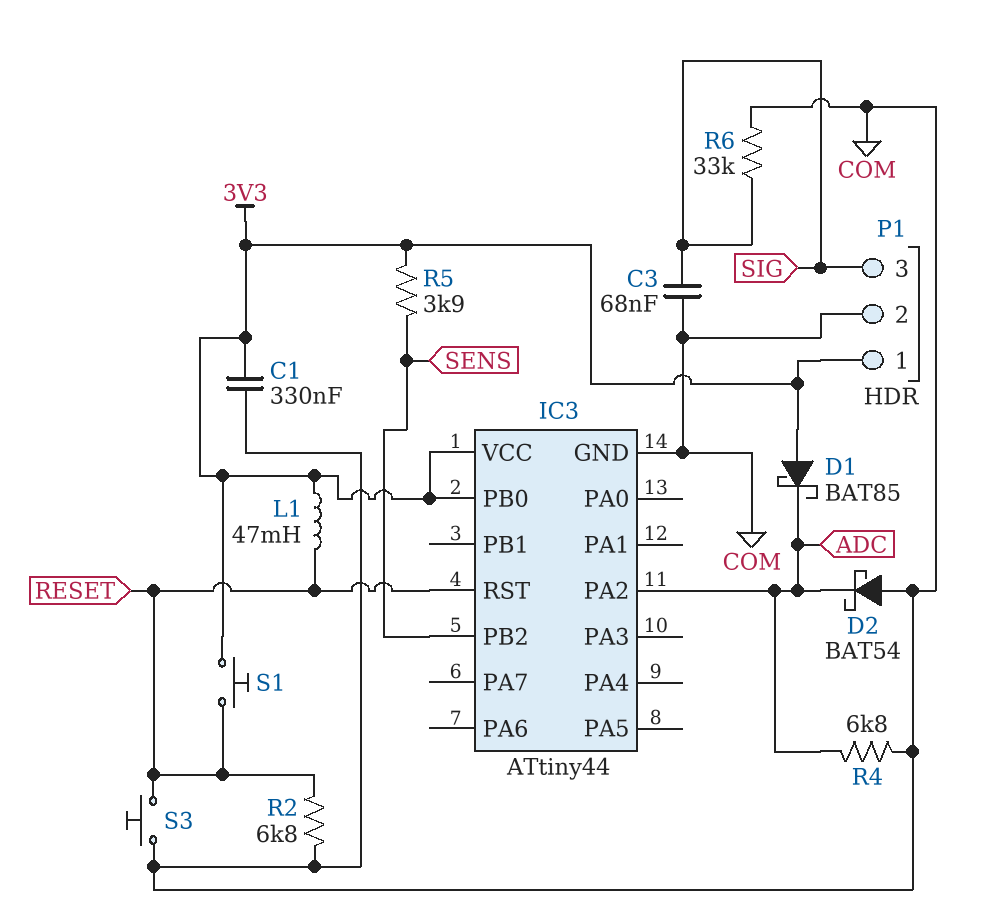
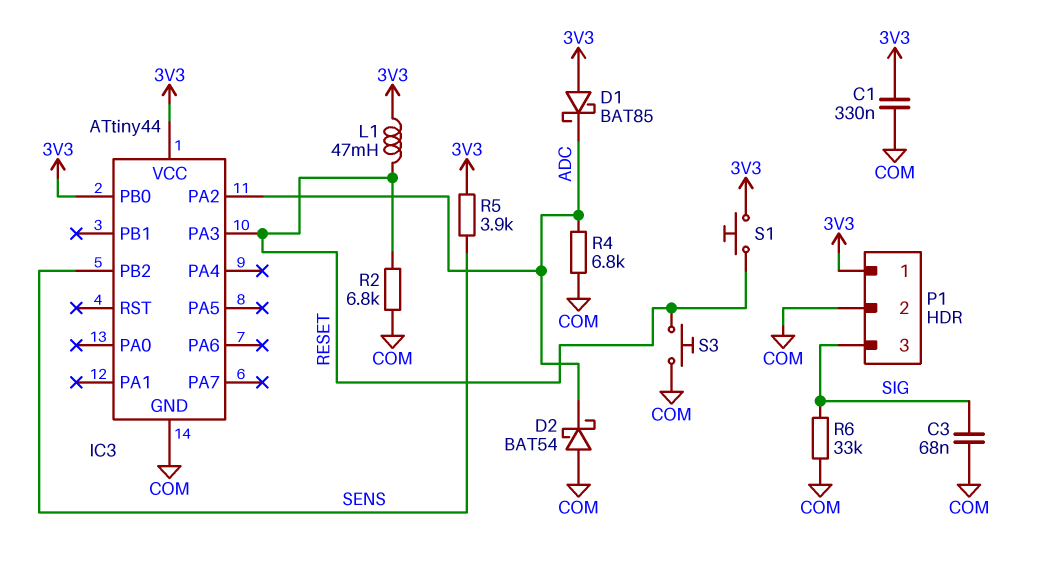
IC3 pin PA3: none -> RESET
IC3 pin RST: RESET -> none

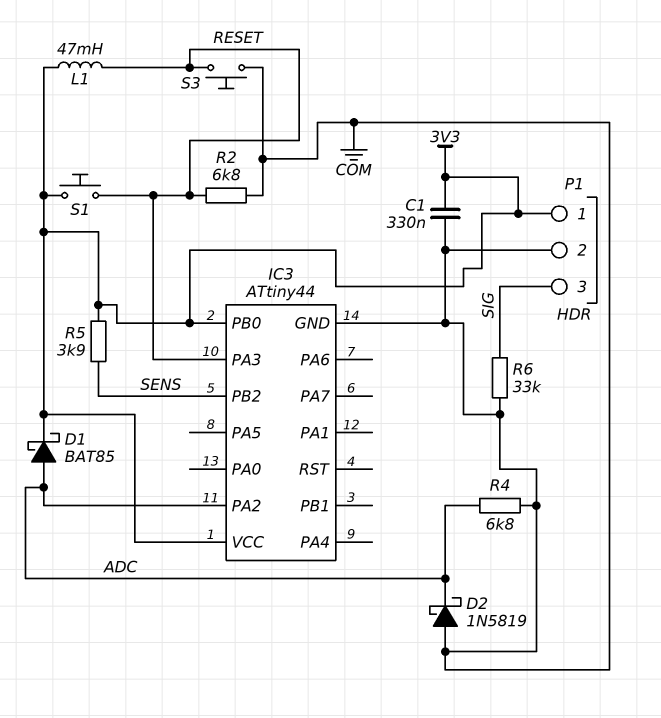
C3: 68nF (COM, SIG) -> none
D1: schottky BAT85 (A 3V3, K ADC) -> schottky BAT85 (A ADC, K 3V3)
D2: schottky BAT54 (A COM, K ADC) -> schottky 1N5819 (A COM, K ADC)

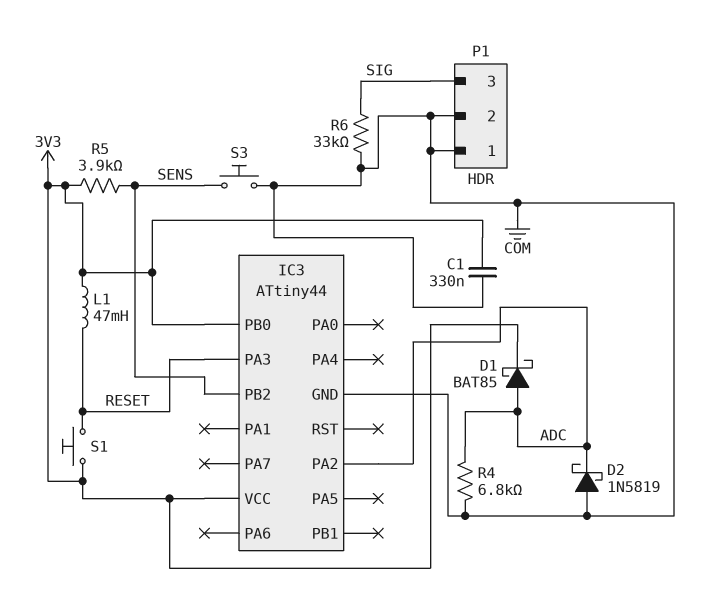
P1 pin 1: 3V3 -> COM
R2: 6.8k (COM, RESET) -> none
S3: button (COM, RESET) -> button (COM, SENS)

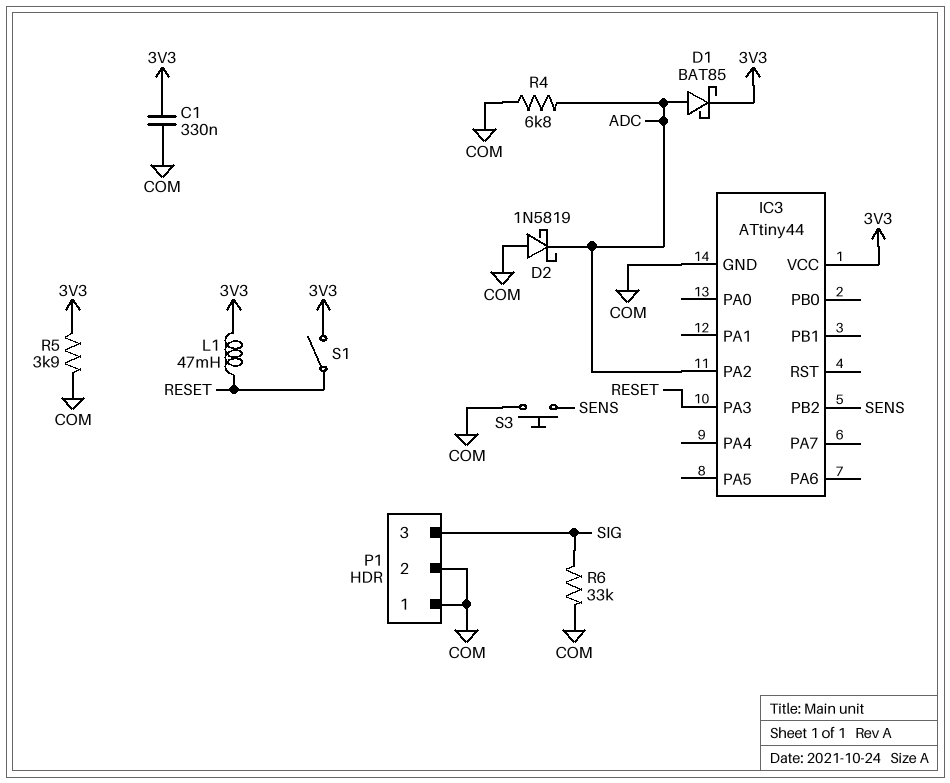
IC3 pin PB0: 3V3 -> none
R5: 3.9k (3V3, SENS) -> 3.9k (3V3, COM)
S1: button (3V3, RESET) -> switch (3V3, RESET)

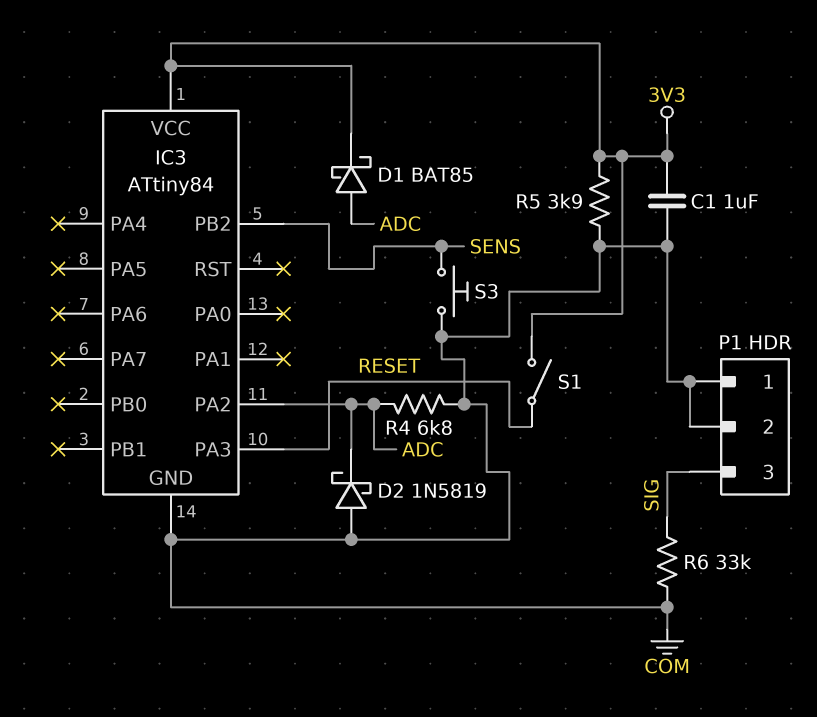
C1: 330nF (3V3, COM) -> 1uF (3V3, COM)
IC3: ATtiny44 -> ATtiny84
L1: 47mH (3V3, RESET) -> none

